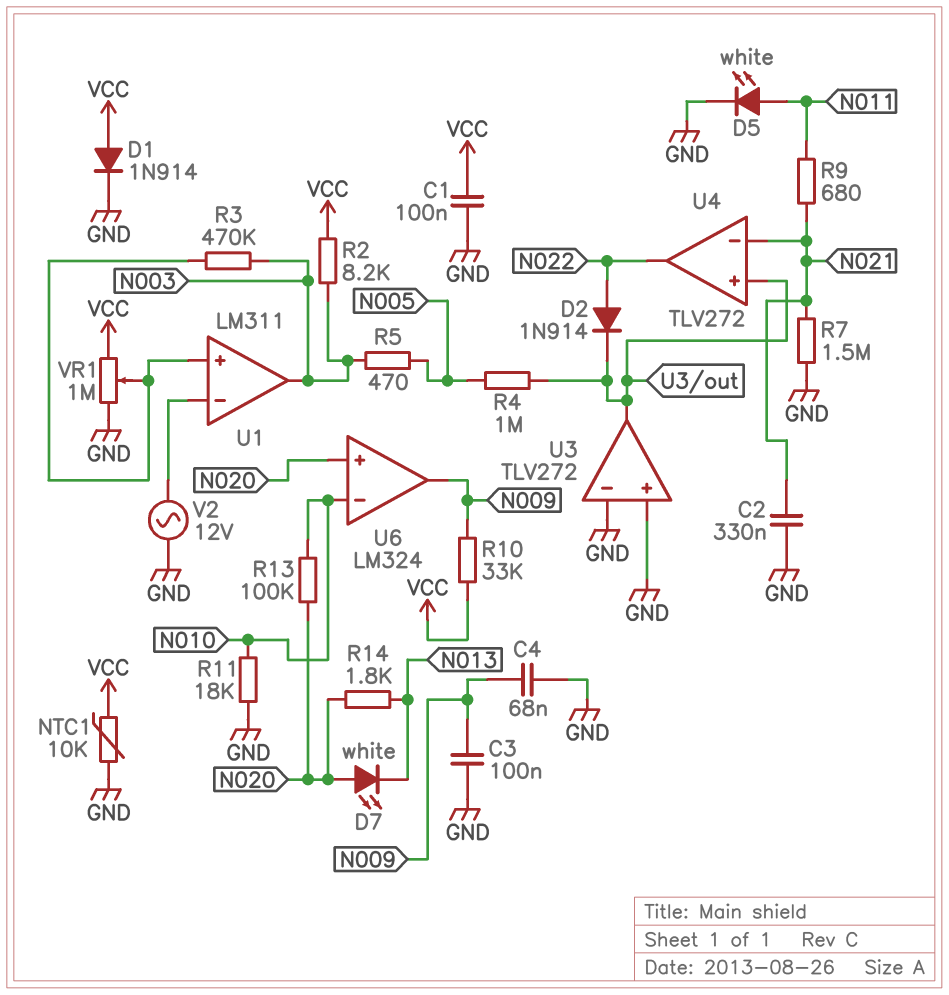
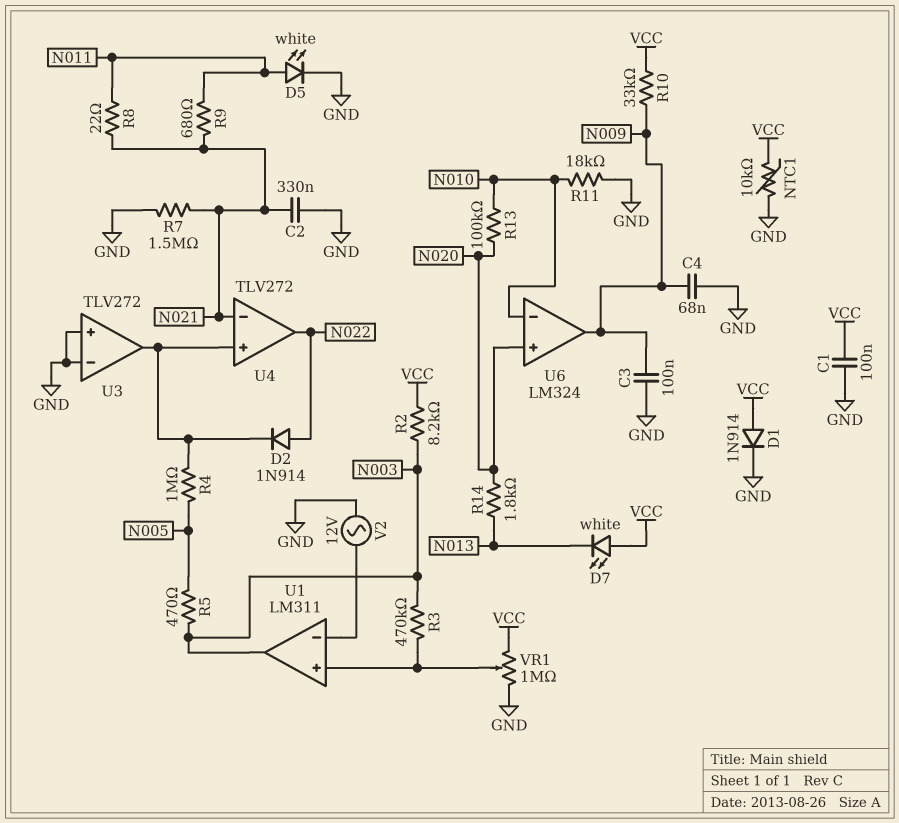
D7: LED white (A N020, K N013) -> LED white (A VCC, K N013)
R8: none -> 22 (N011, N021)

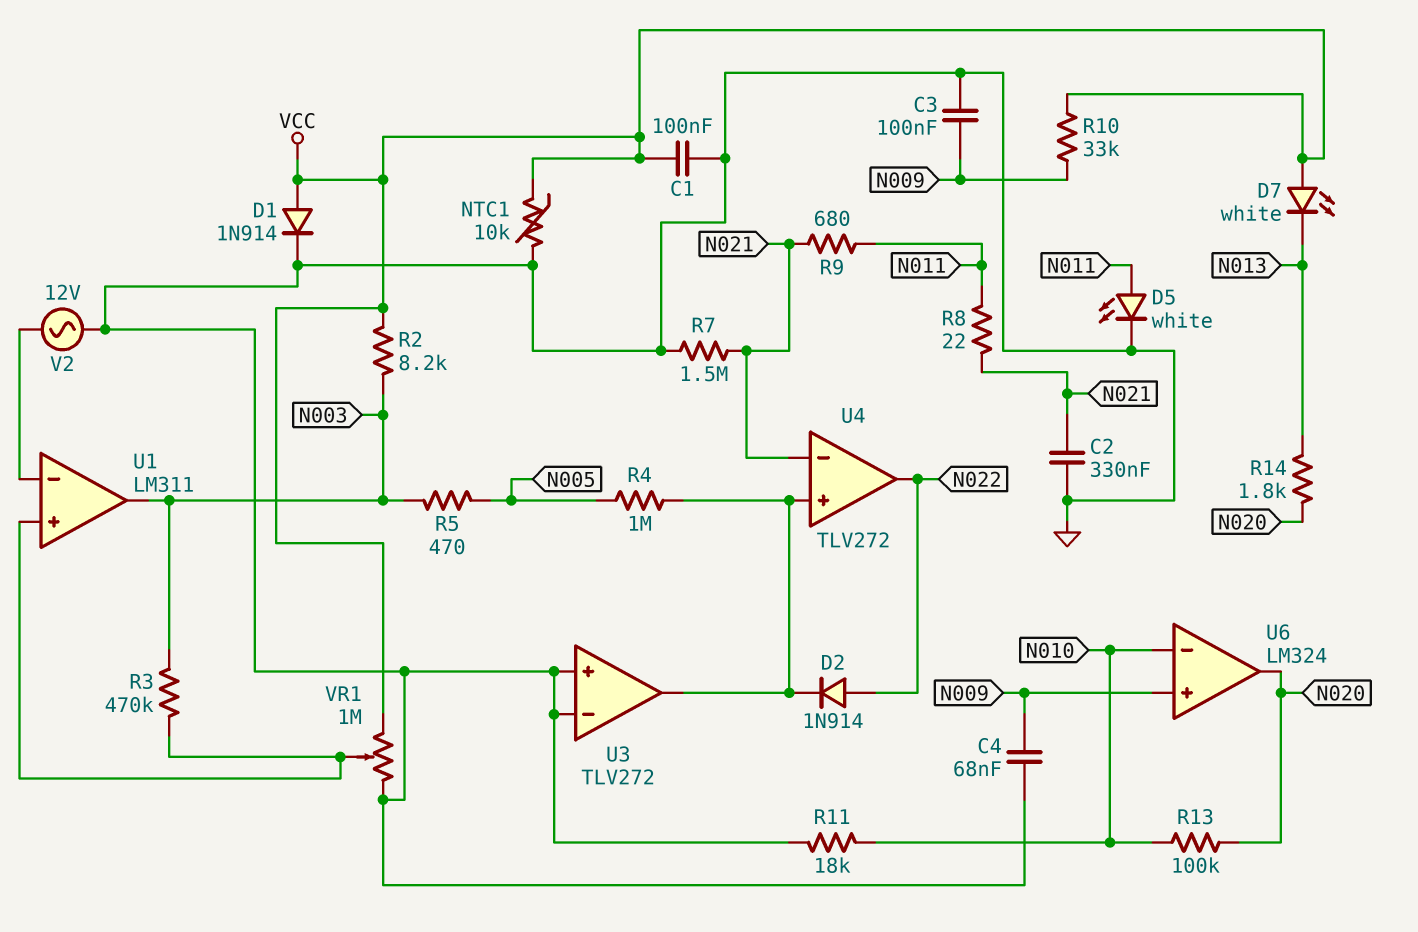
U6 pin in+: N020 -> N009
U6 pin out: N009 -> N020

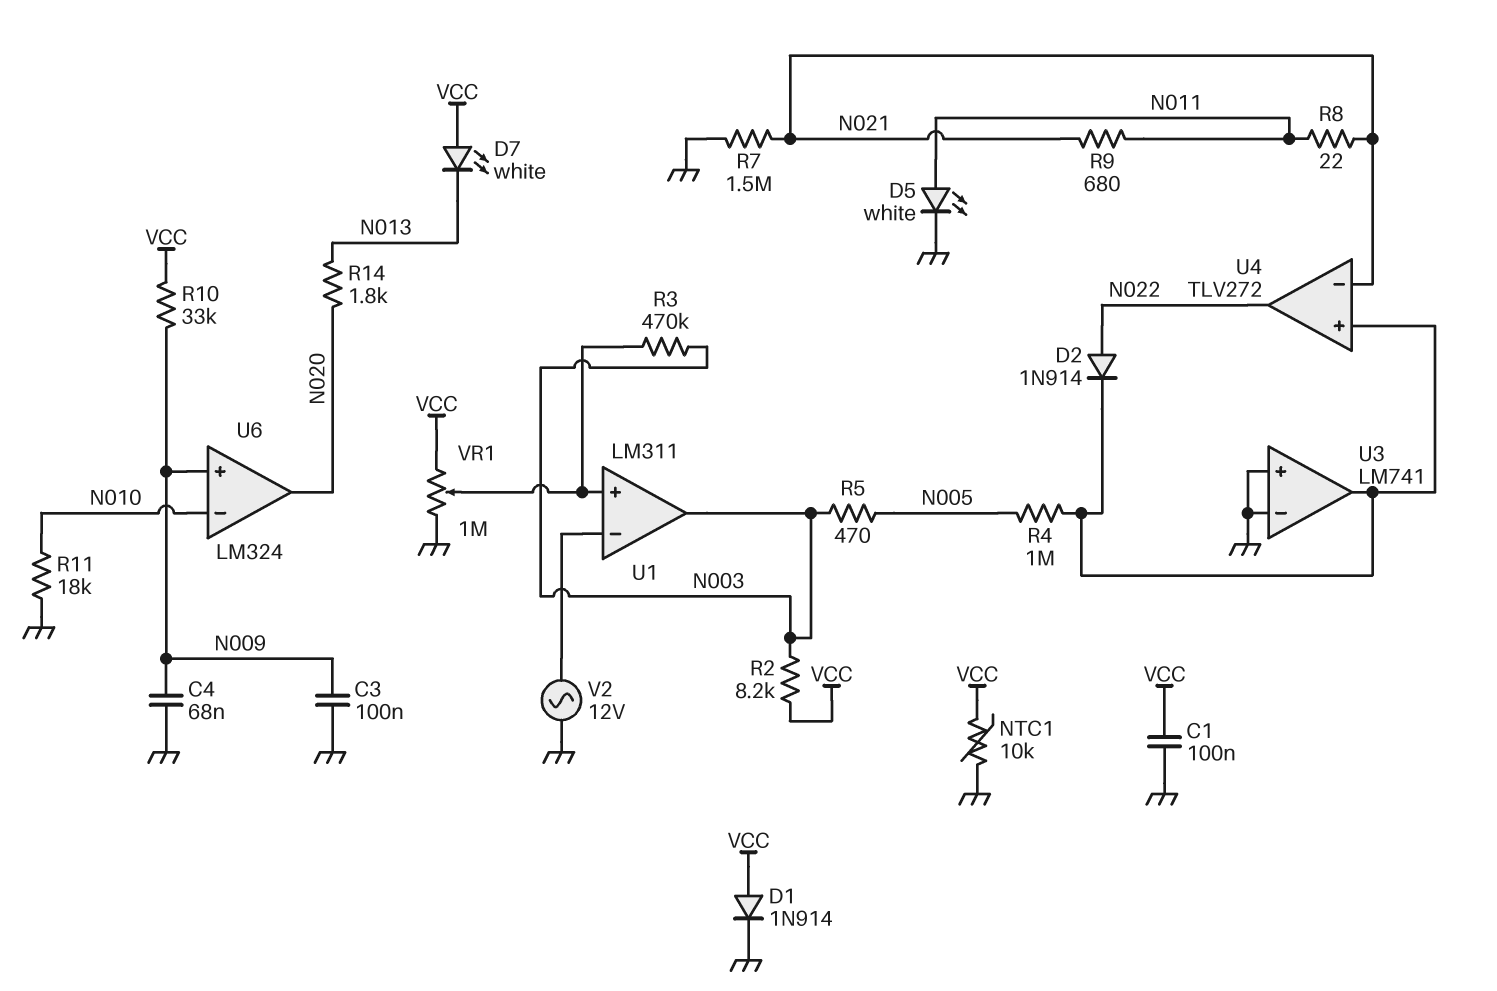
C2: 330nF (GND, N021) -> none
R13: 100k (N010, N020) -> none
U3: TLV272 -> LM741

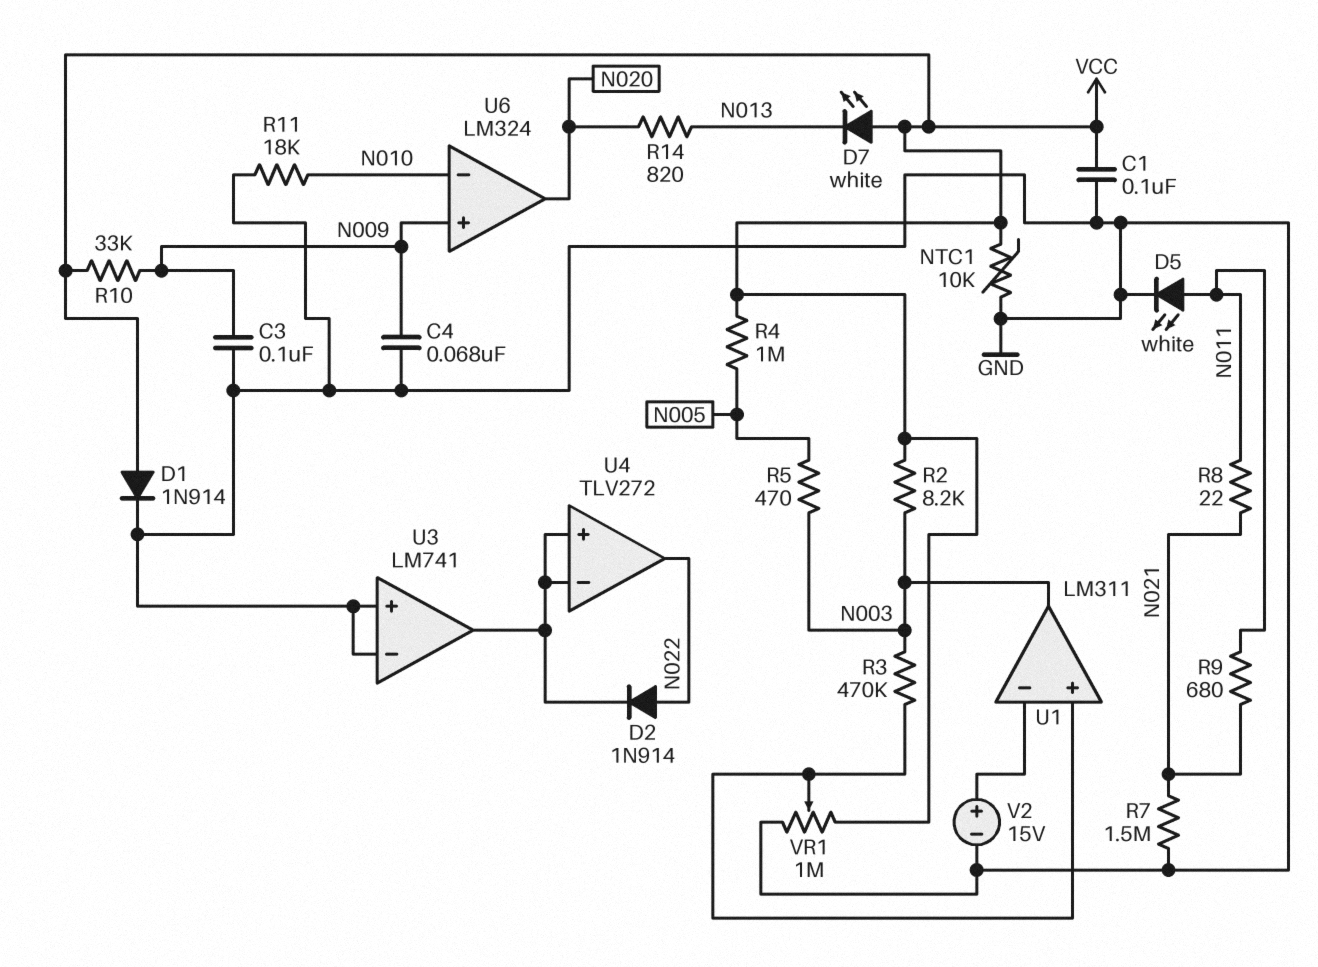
R4: 1M (N005, U3/out) -> 1M (N005, VCC)
R14: 1.8k (N013, N020) -> 820 (N013, N020)
U4 pin in-: N021 -> U3/out
V2: AC 12V (GND, U1/in-) -> 15V (plus U1/in-, minus GND)

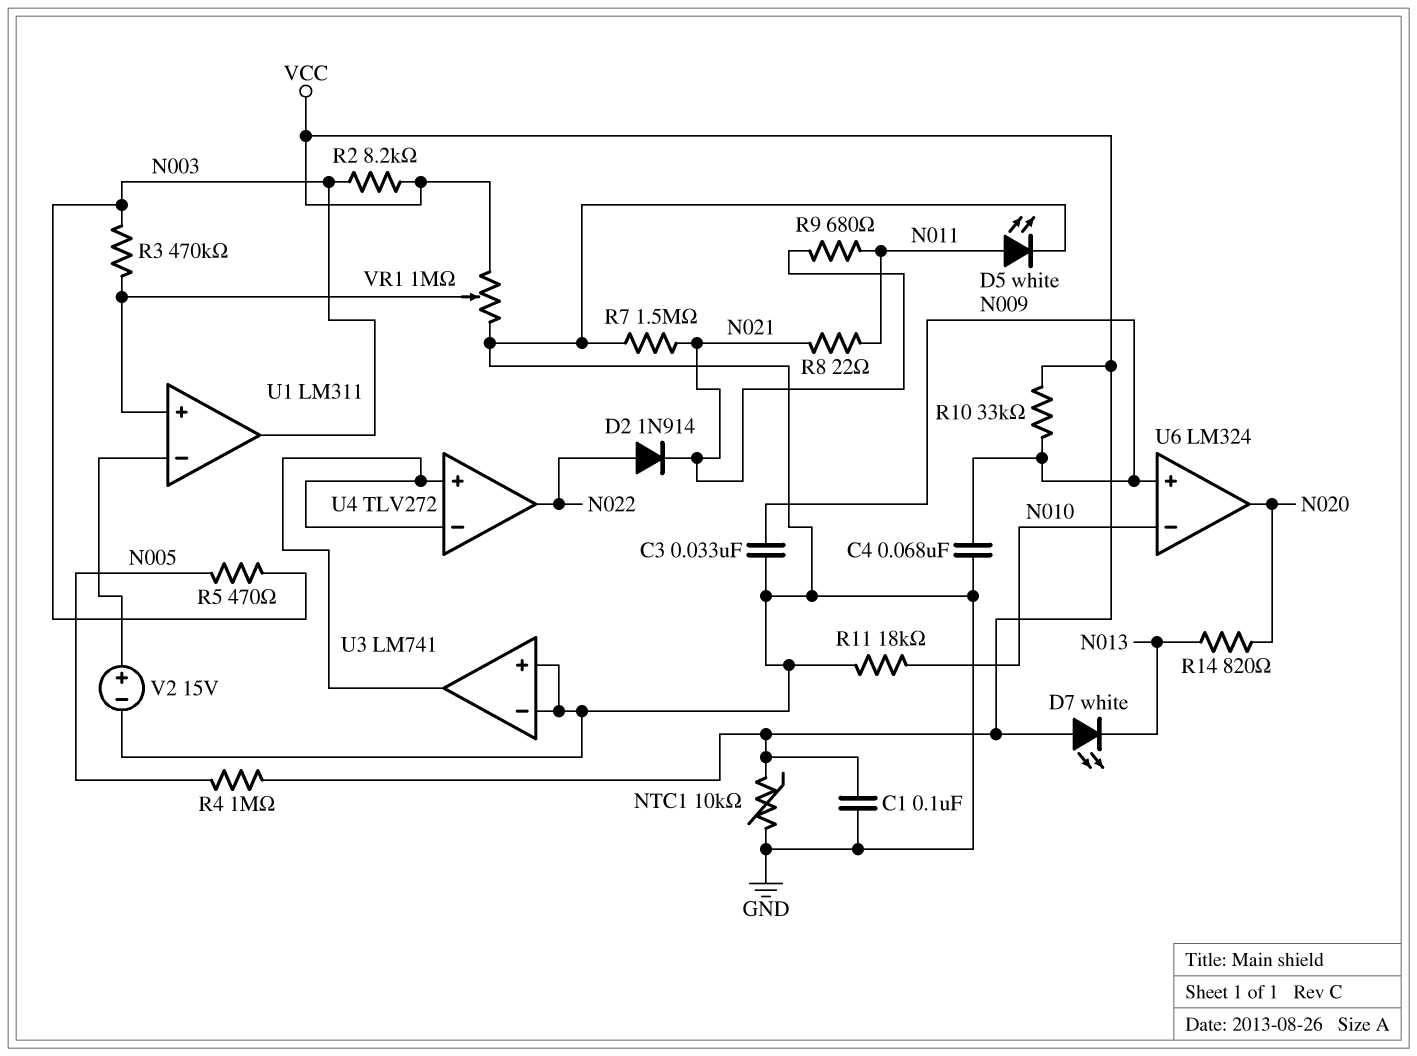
C3: 100nF (GND, N009) -> 33nF (GND, N009)
D1: diode 1N914 (A VCC, K GND) -> none
D2: diode 1N914 (A N022, K U3/out) -> diode 1N914 (A N022, K N021)

